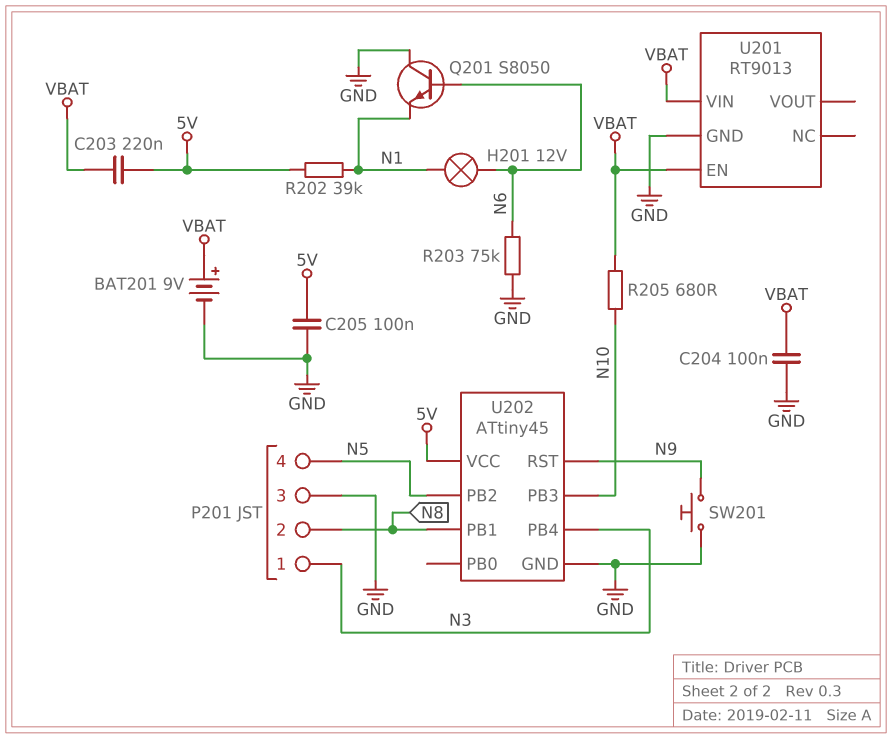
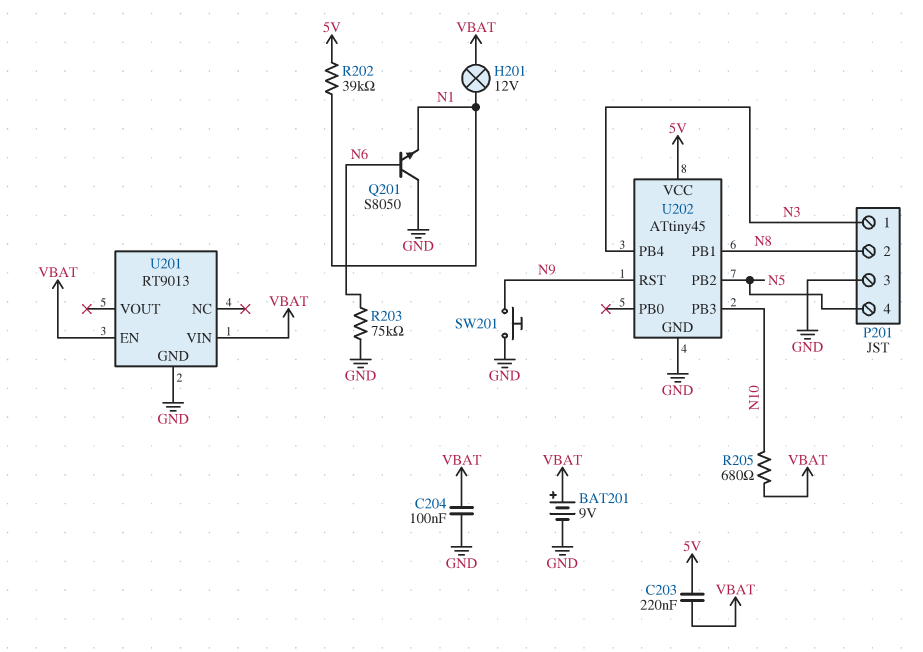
C205: 100nF (5V, GND) -> none
H201: lamp 12V (N1, N6) -> lamp 12V (N1, VBAT)

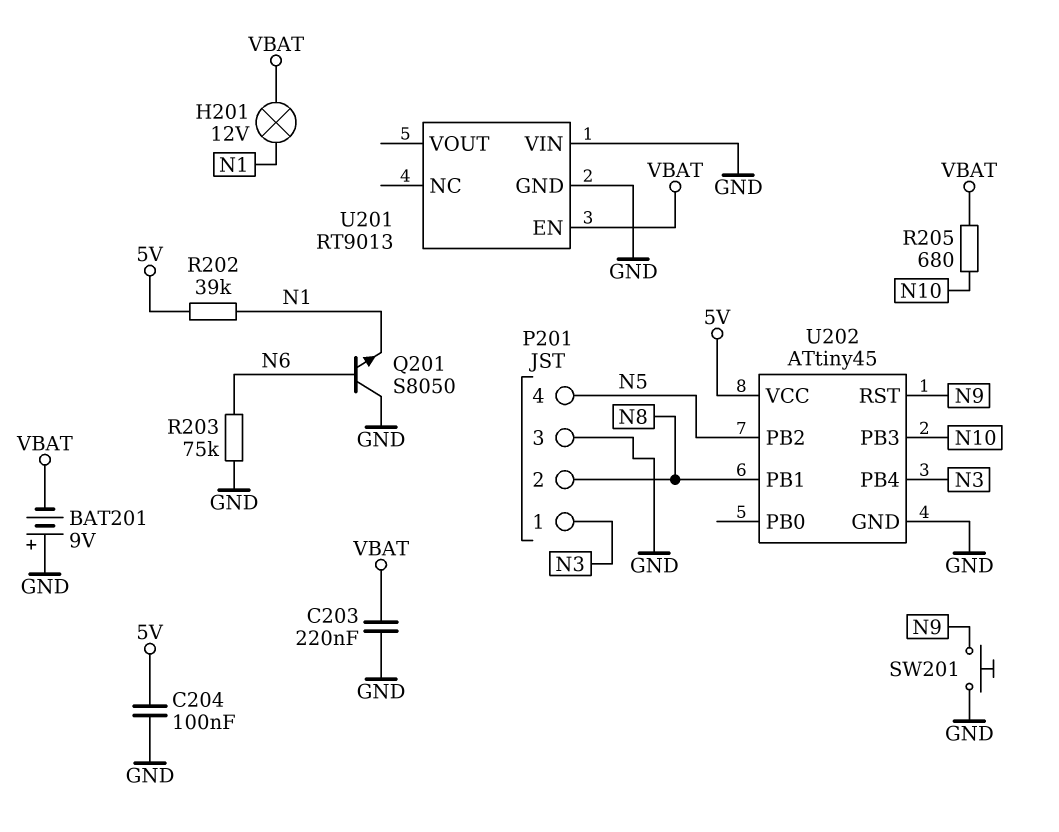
BAT201: 9V (plus VBAT, minus GND) -> 9V (plus GND, minus VBAT)
C203: 220nF (5V, VBAT) -> 220nF (GND, VBAT)
C204: 100nF (GND, VBAT) -> 100nF (5V, GND)
U201 pin VIN: VBAT -> GND

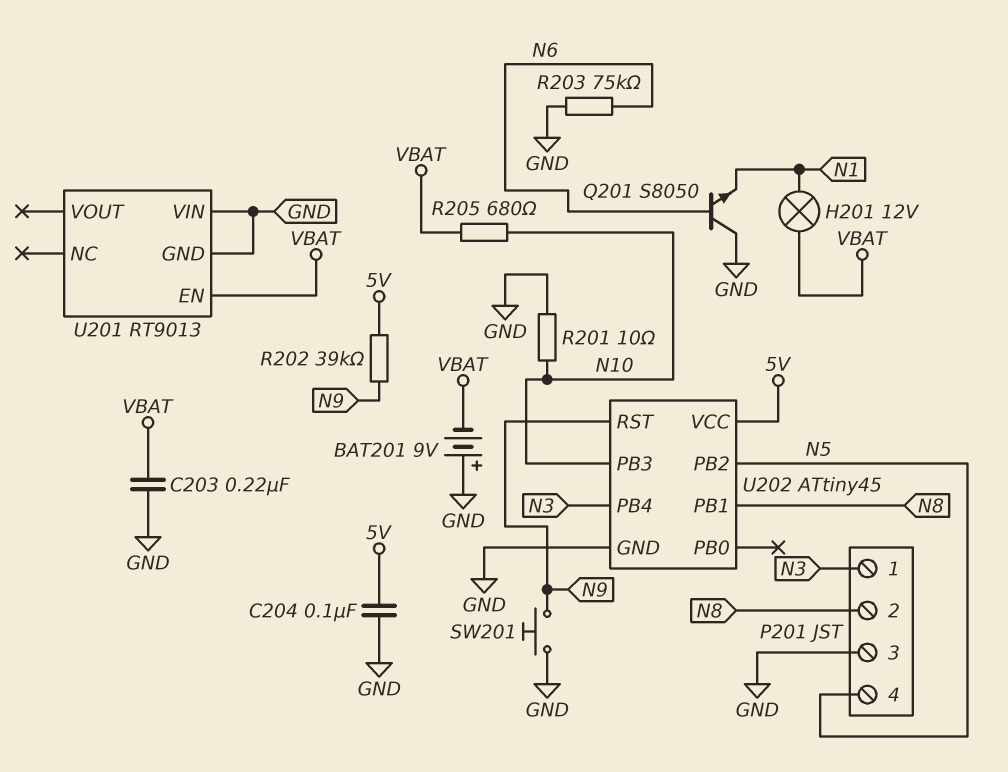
R201: none -> 10 (GND, N10)
R202: 39k (5V, N1) -> 39k (5V, N9)

